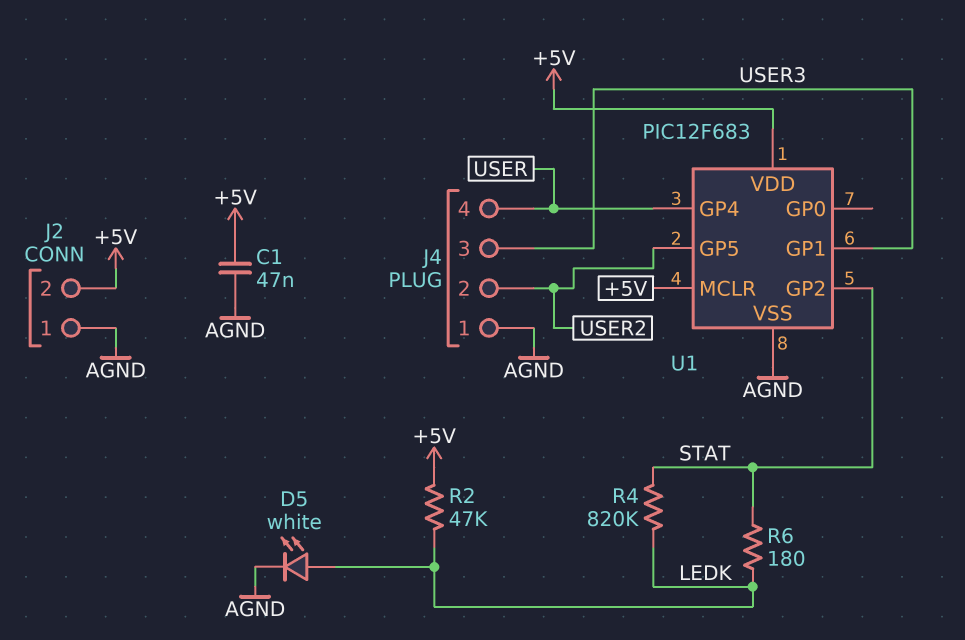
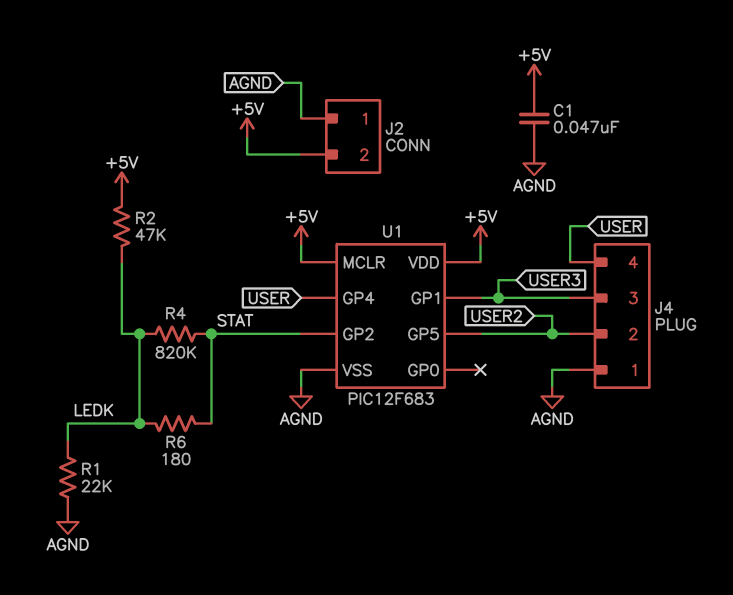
D5: LED white (A LEDK, K AGND) -> none
R1: none -> 22k (AGND, LEDK)

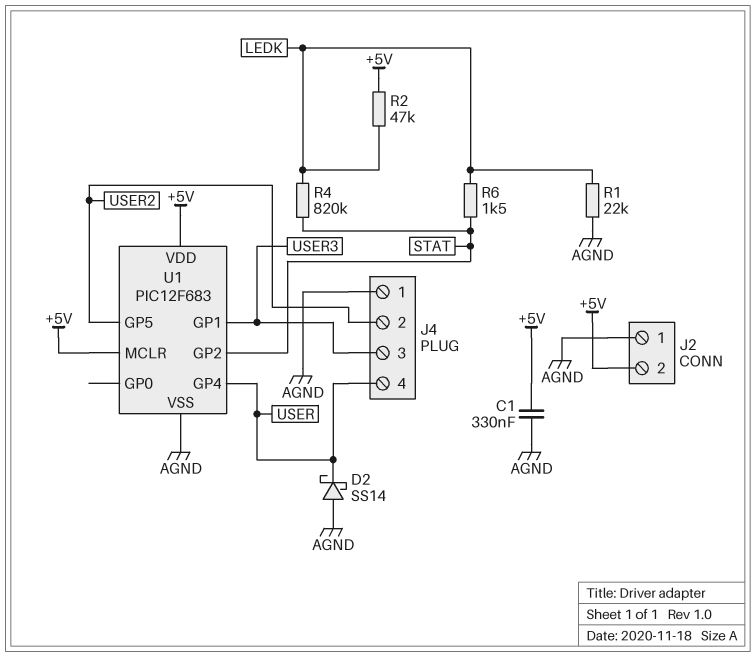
C1: 47nF (+5V, AGND) -> 330nF (+5V, AGND)
D2: none -> schottky SS14 (A AGND, K USER)
R6: 180 (LEDK, STAT) -> 1.5k (LEDK, STAT)

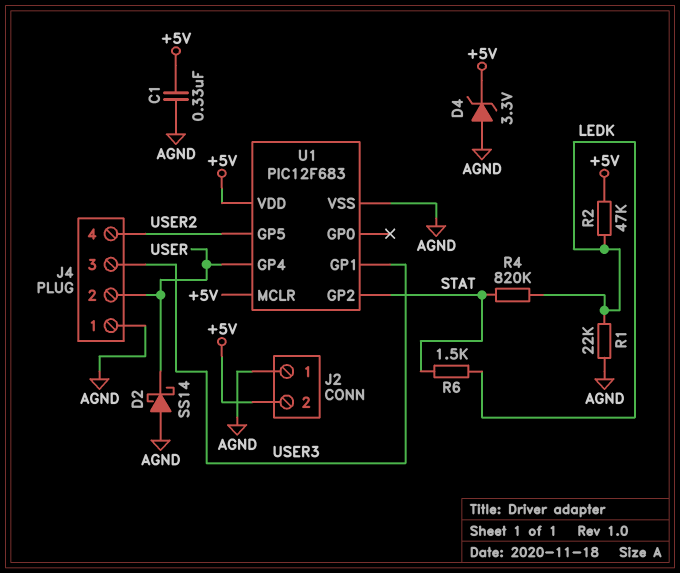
D4: none -> zener 3.3V (A AGND, K +5V)
J4 pin 2: USER2 -> USER
J4 pin 4: USER -> USER2

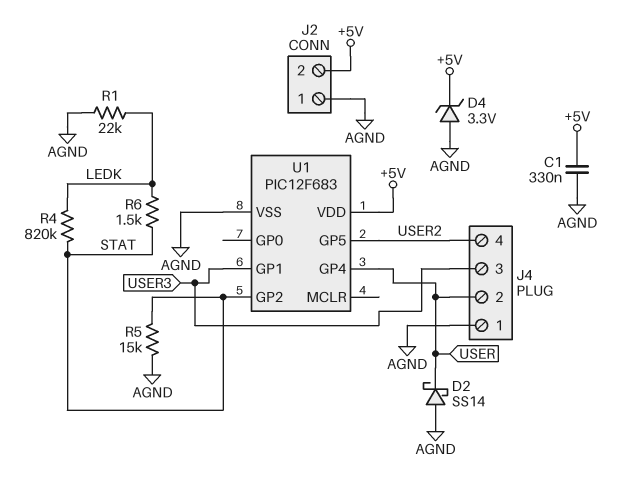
R2: 47k (+5V, LEDK) -> none
R5: none -> 15k (AGND, STAT)
U1 pin MCLR: +5V -> none

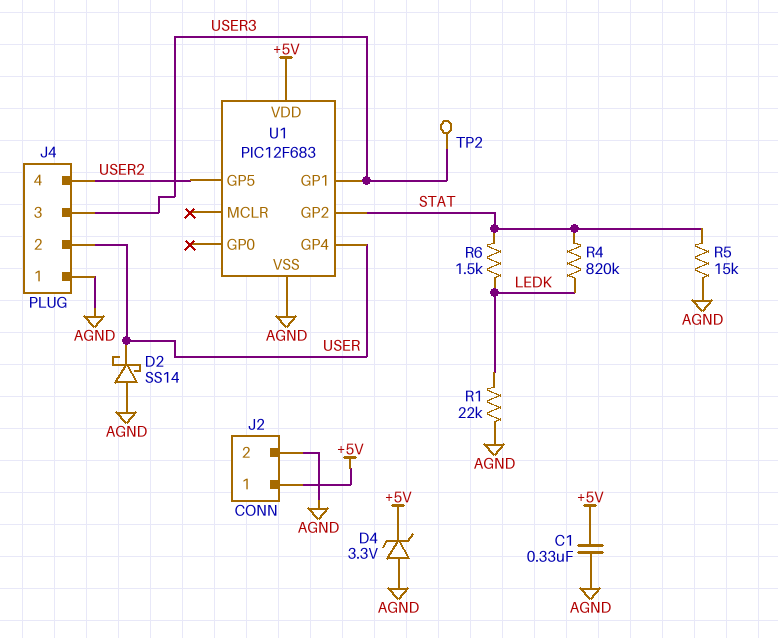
J2 pin 1: AGND -> +5V
J2 pin 2: +5V -> AGND
TP2: none -> test point (USER3)

